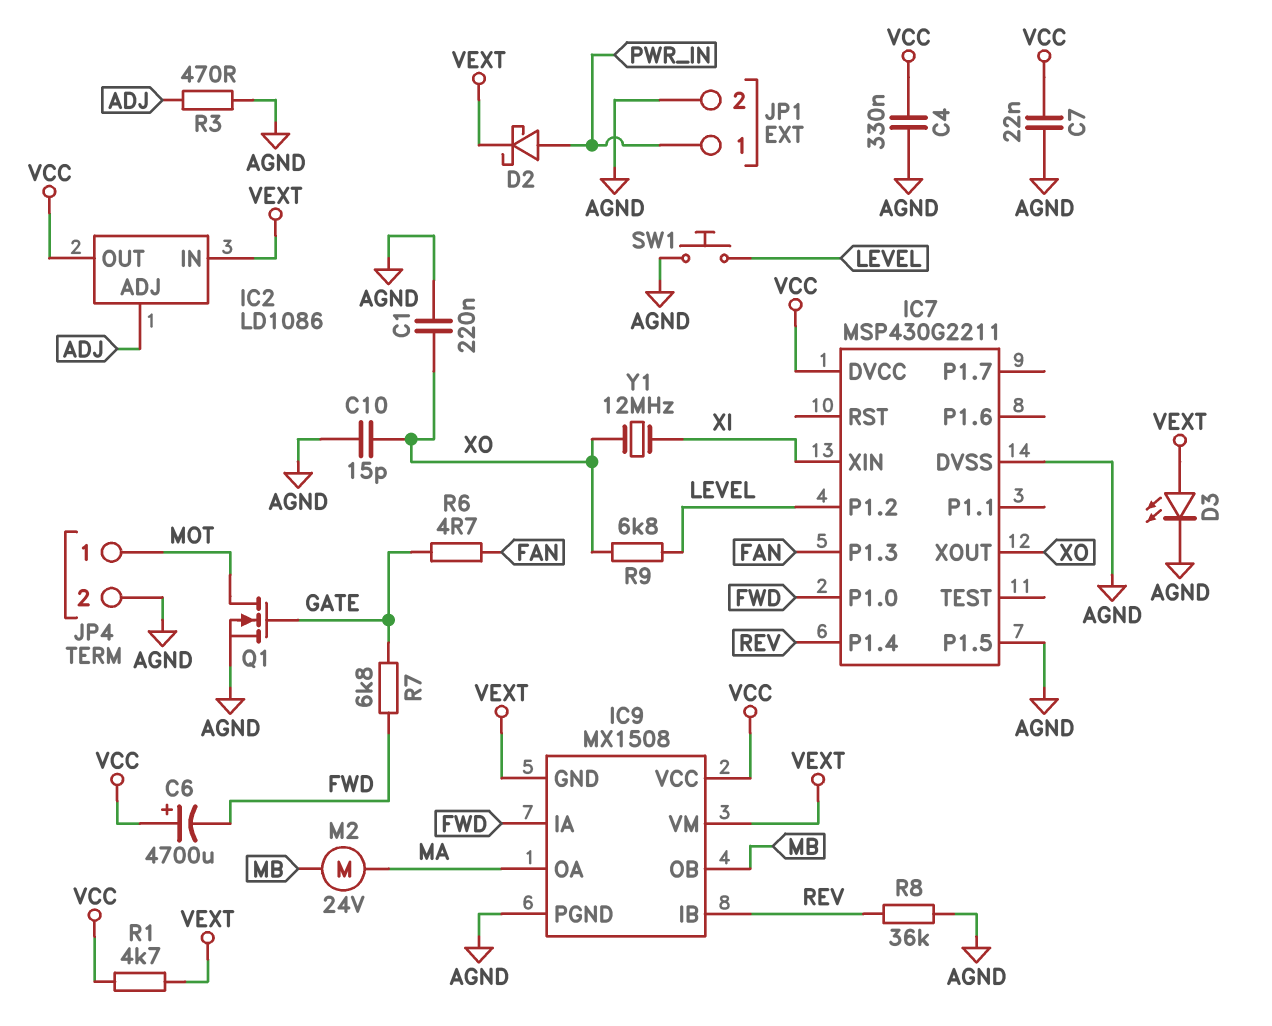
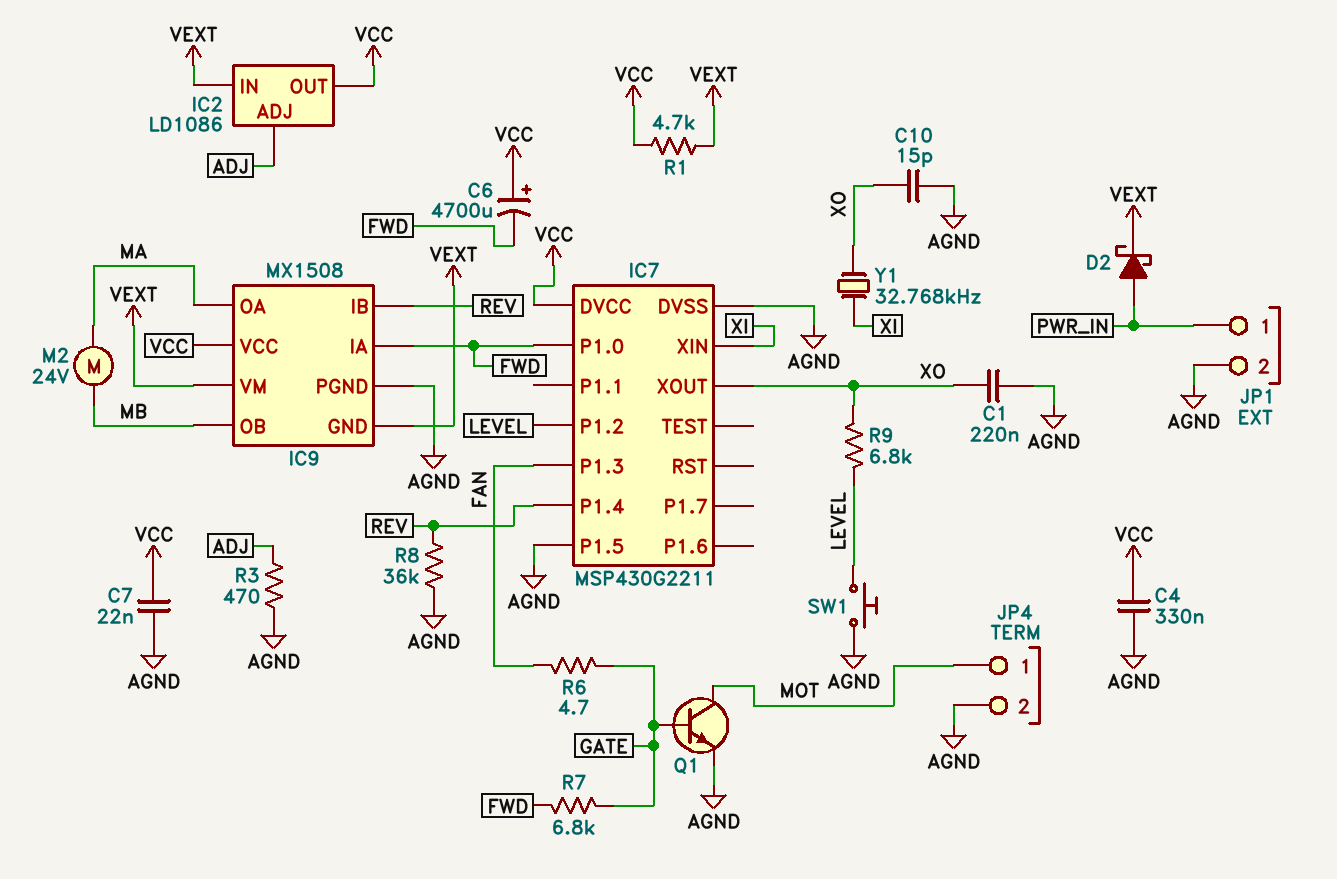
D3: LED (A VEXT, K AGND) -> none
Q1: NMOS (G GATE, D MOT, S AGND) -> NPN (B GATE, C MOT, E AGND)
Y1: 12MHz (XI, XO) -> 32.768kHz (XI, XO)

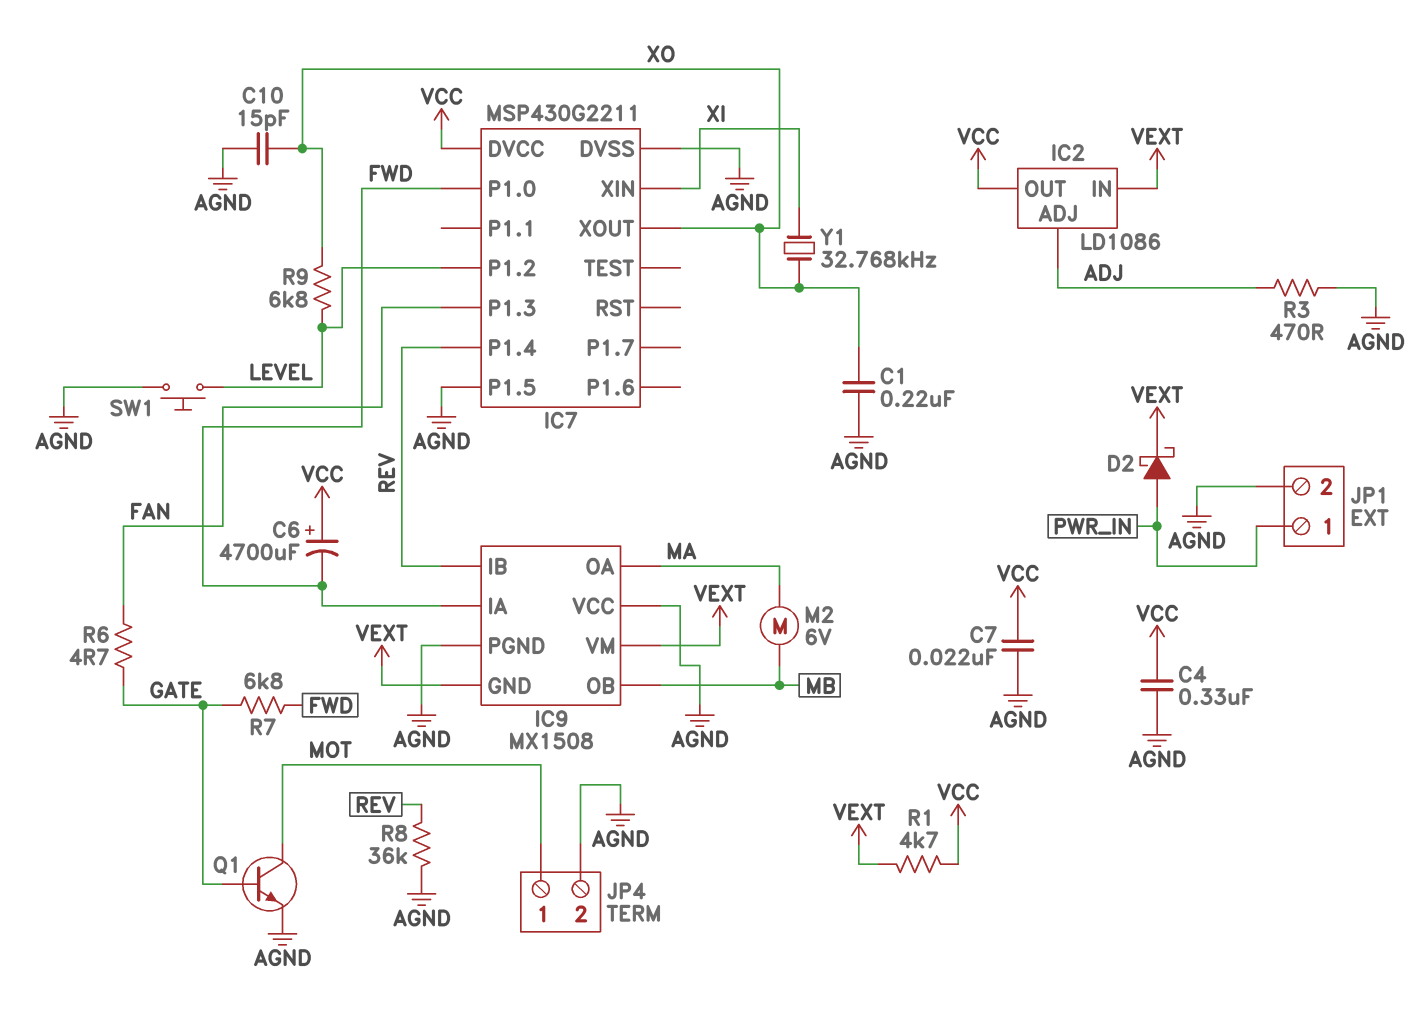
IC9 pin VCC: VCC -> AGND
M2: motor 24V (MA, MB) -> motor 6V (MA, MB)

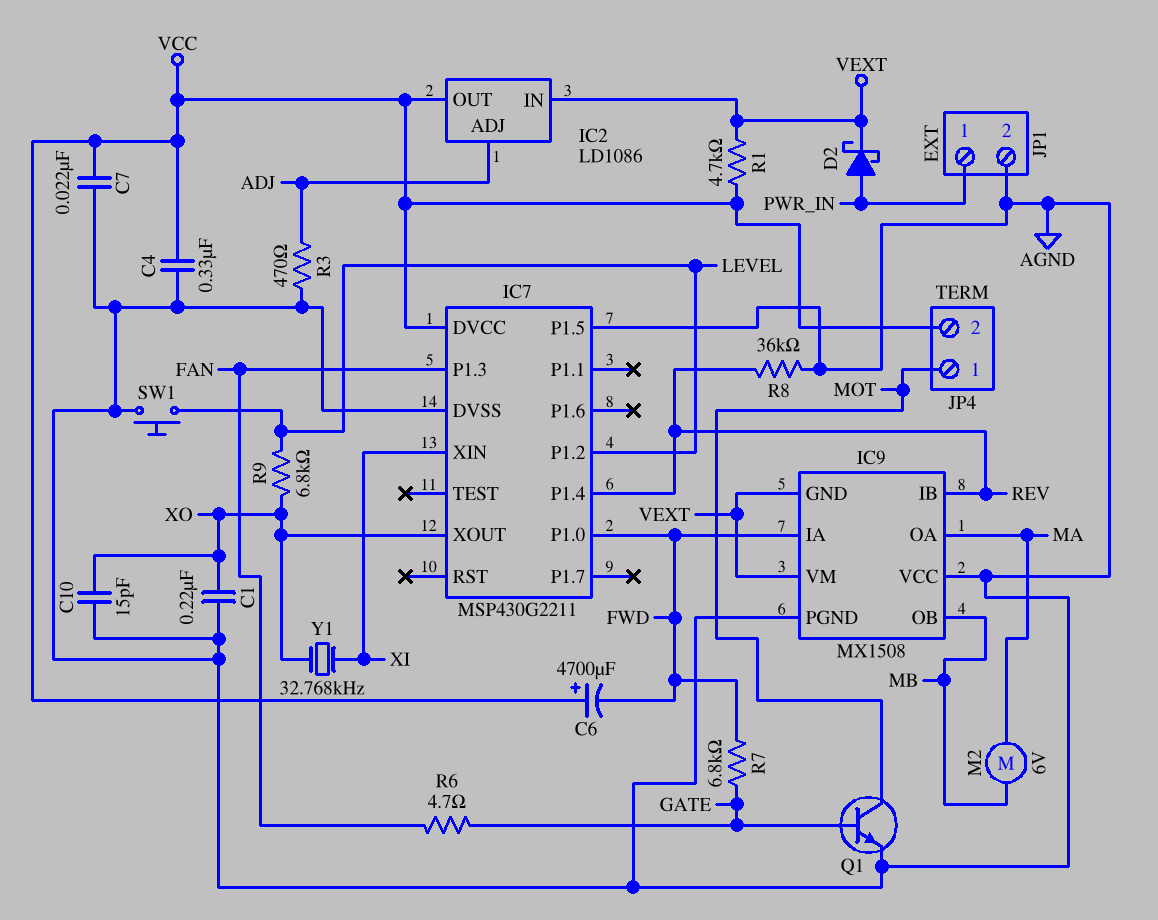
JP4 pin 2: AGND -> VCC

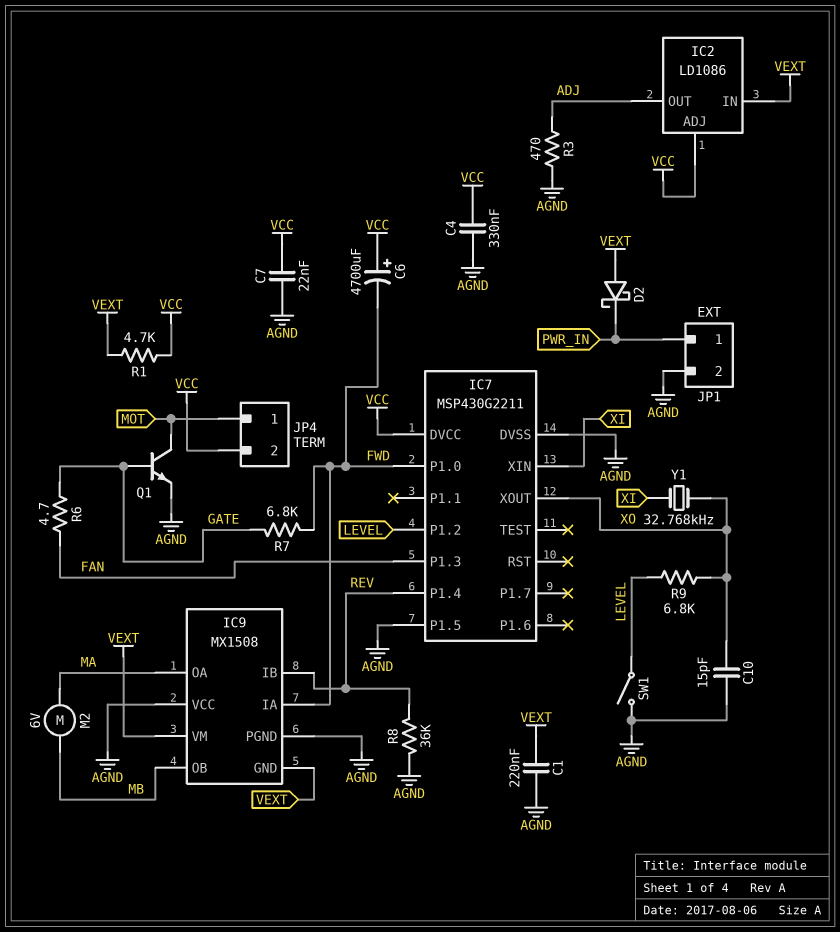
C1: 220nF (AGND, XO) -> 220nF (AGND, VEXT)
D2: schottky (A PWR_IN, K VEXT) -> schottky (A VEXT, K PWR_IN)
IC2 pin ADJ: ADJ -> VCC
IC2 pin OUT: VCC -> ADJ
SW1: button (AGND, LEVEL) -> switch (AGND, LEVEL)

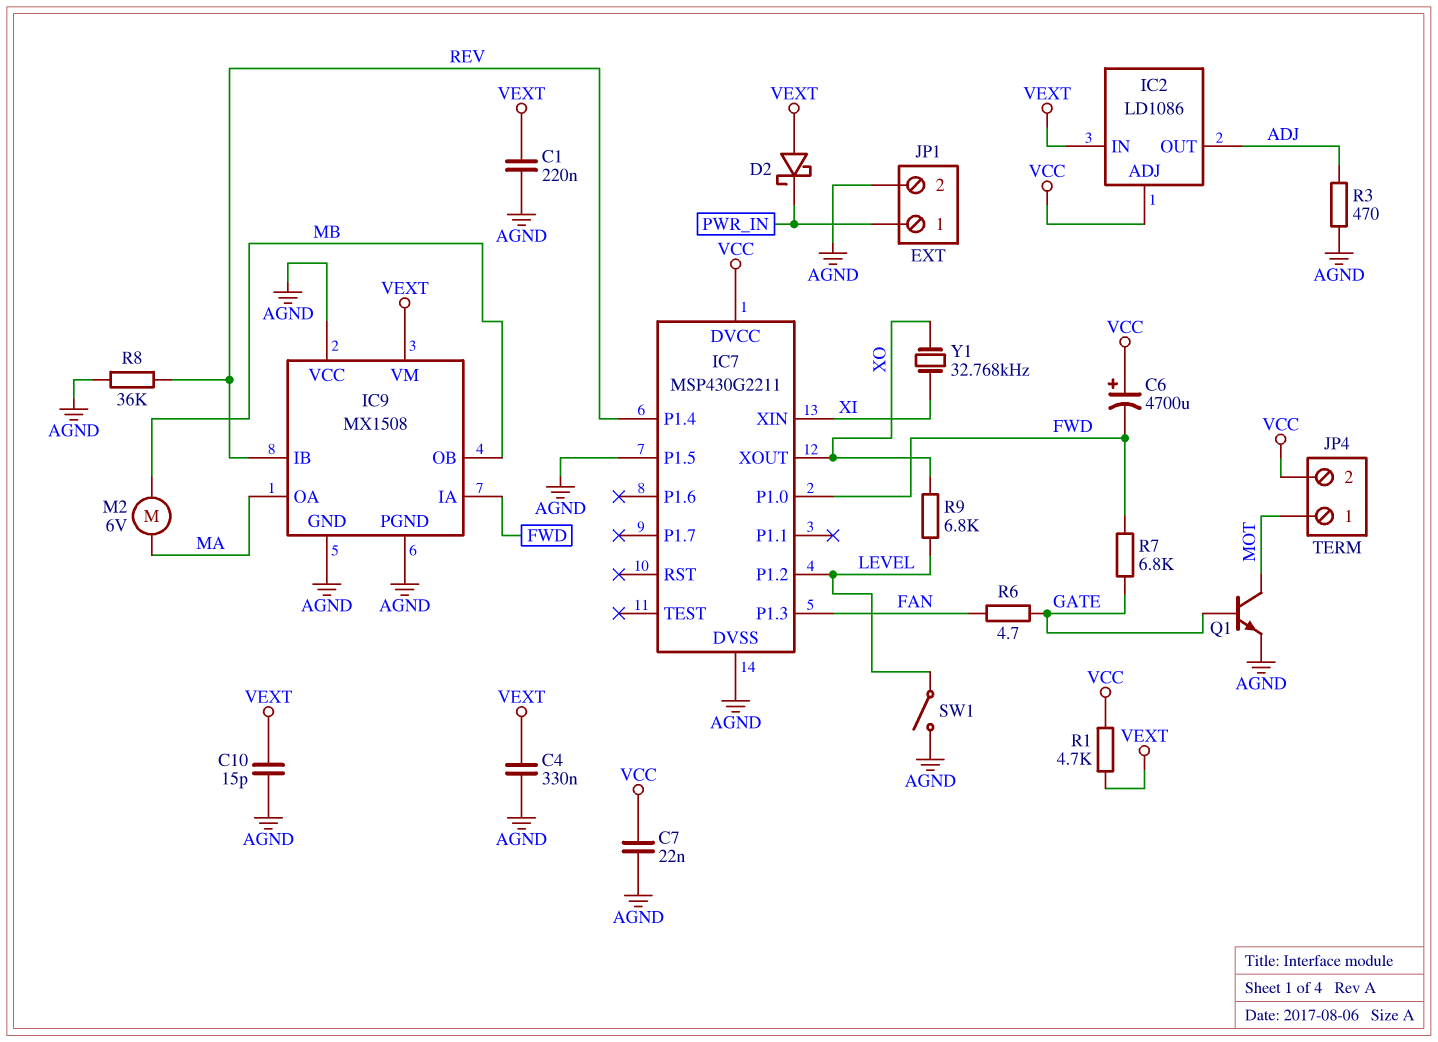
C4: 330nF (AGND, VCC) -> 330nF (AGND, VEXT)
C10: 15pF (AGND, XO) -> 15pF (AGND, VEXT)
IC9 pin GND: VEXT -> AGND

